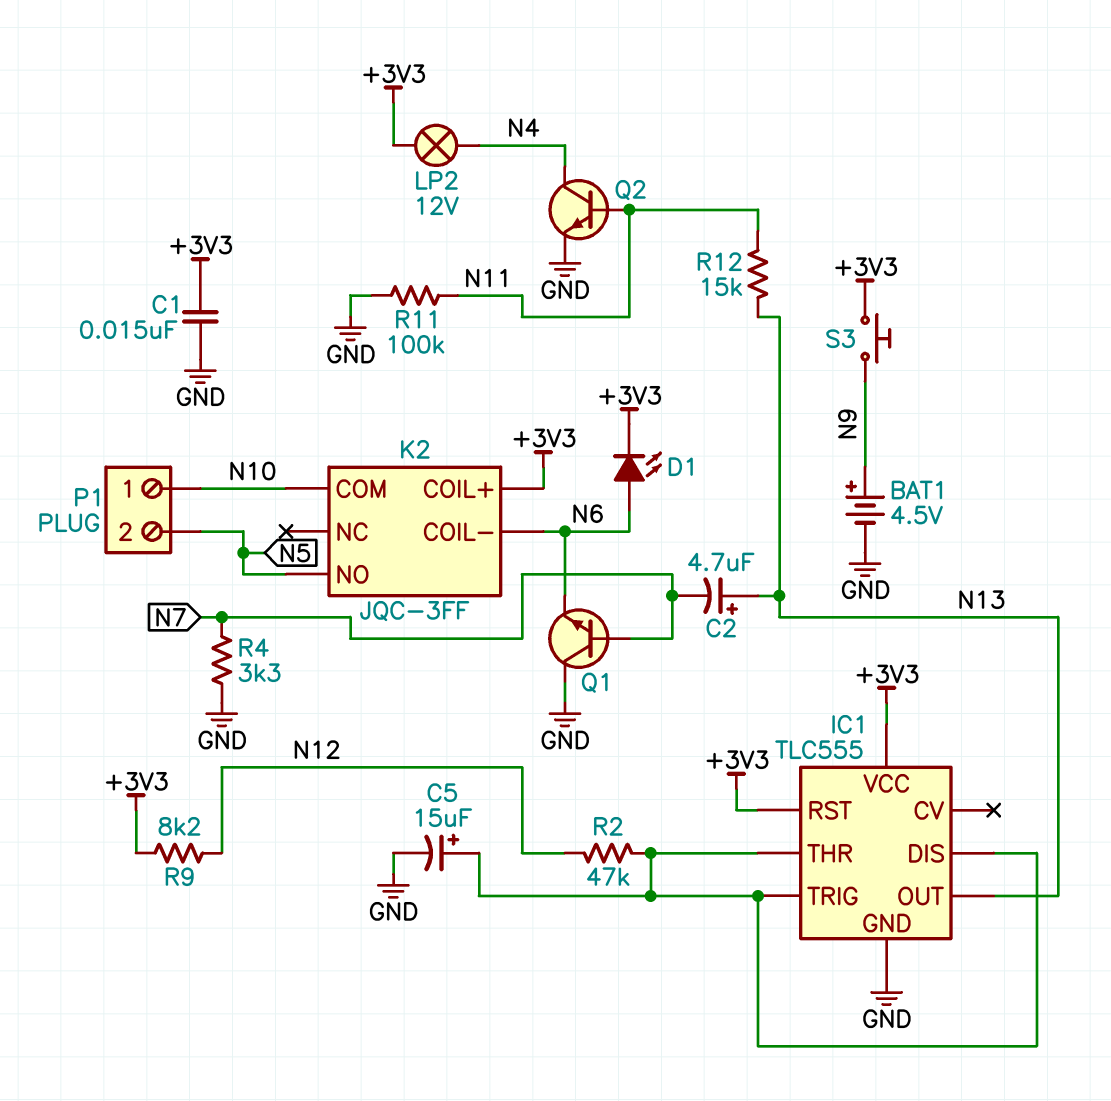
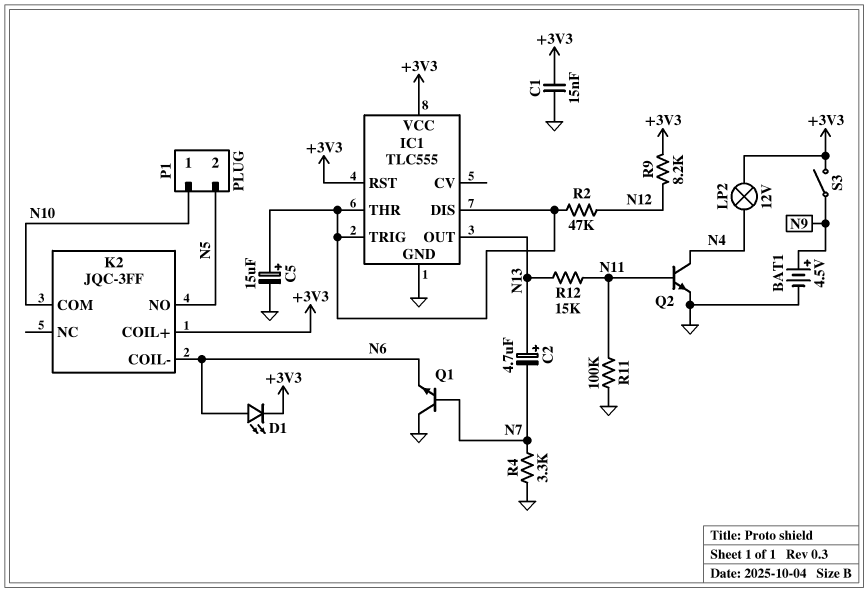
S3: button (+3V3, N9) -> switch (+3V3, N9)

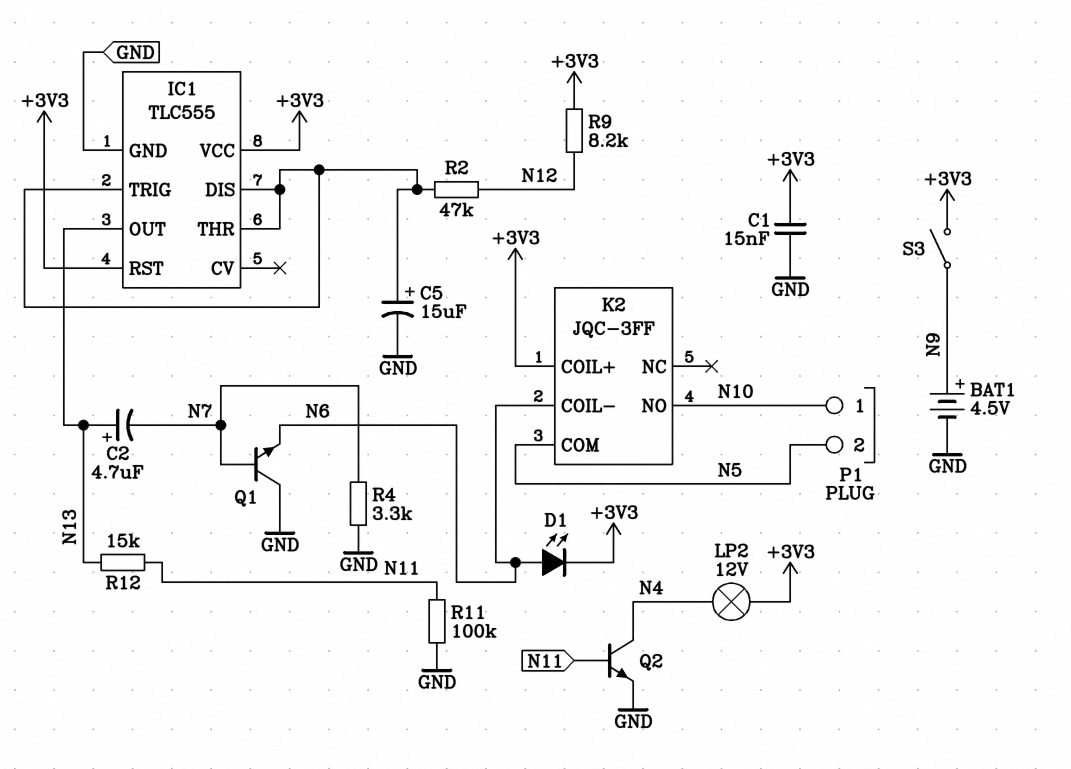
K2 pin COM: N10 -> N5
K2 pin NO: N5 -> N10

